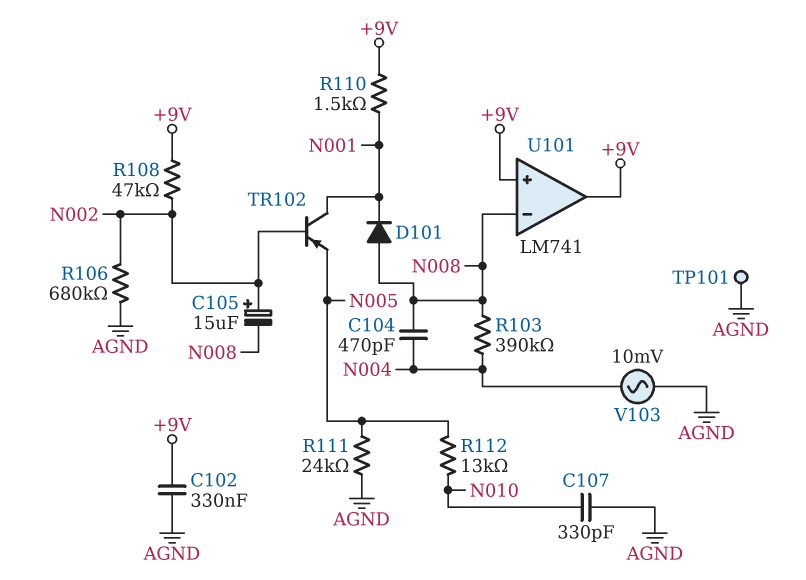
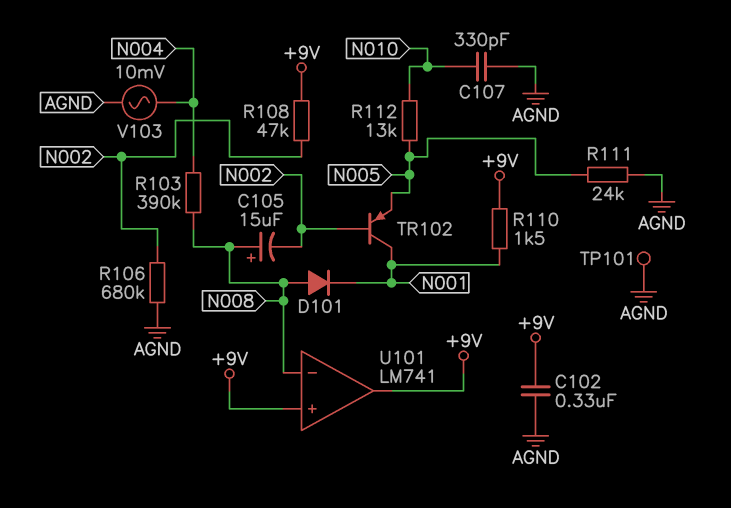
C104: 470pF (N004, N008) -> none
C105: 15uF (plus N002, minus N008) -> 15uF (plus N008, minus N002)

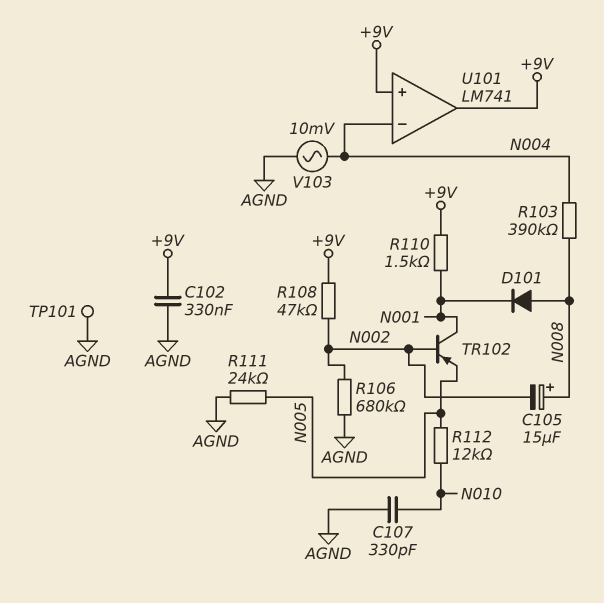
R112: 13k (N005, N010) -> 12k (N005, N010)
U101 pin in-: N008 -> N004

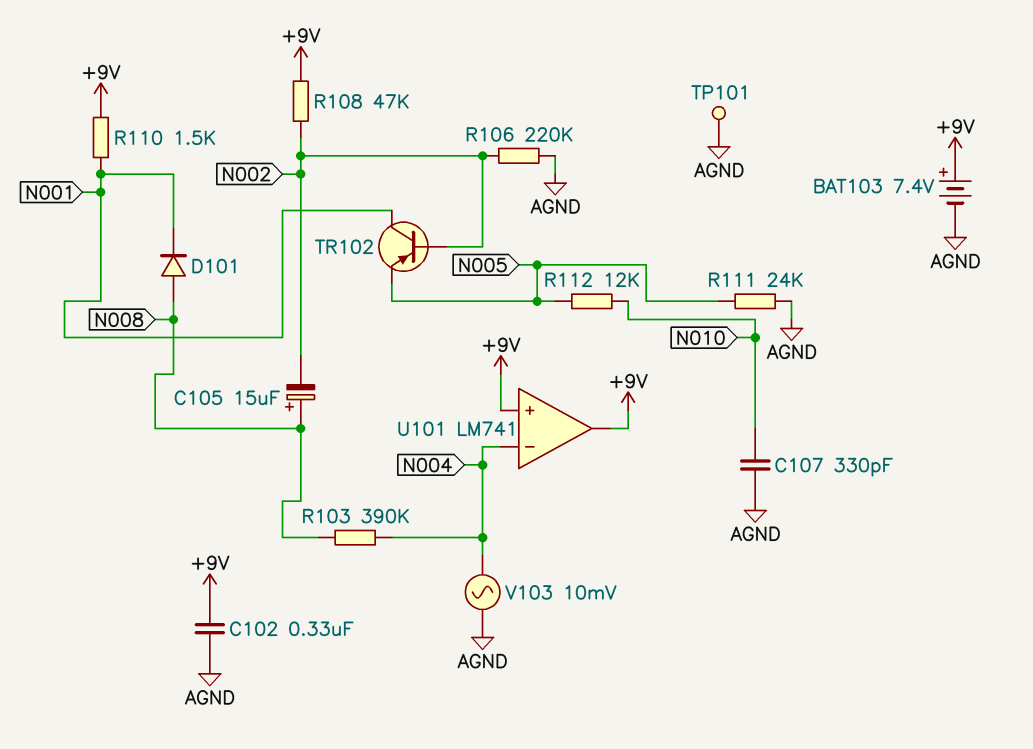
BAT103: none -> 7.4V (plus +9V, minus AGND)
R106: 680k (AGND, N002) -> 220k (AGND, N002)

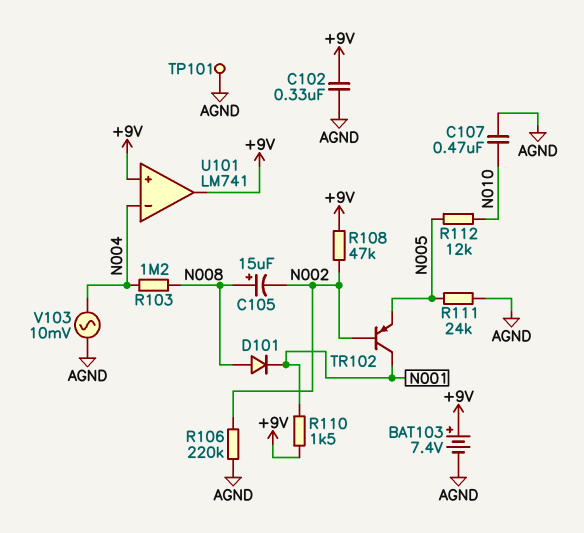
C107: 330pF (AGND, N010) -> 470nF (AGND, N010)
R103: 390k (N004, N008) -> 1.2M (N004, N008)

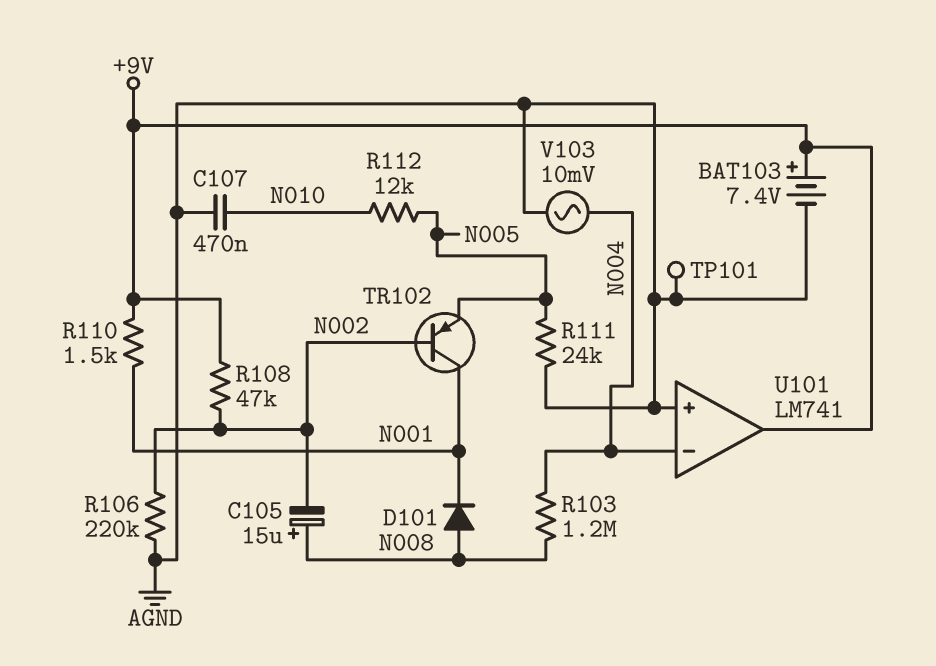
C102: 330nF (+9V, AGND) -> none
U101 pin in+: +9V -> AGND

